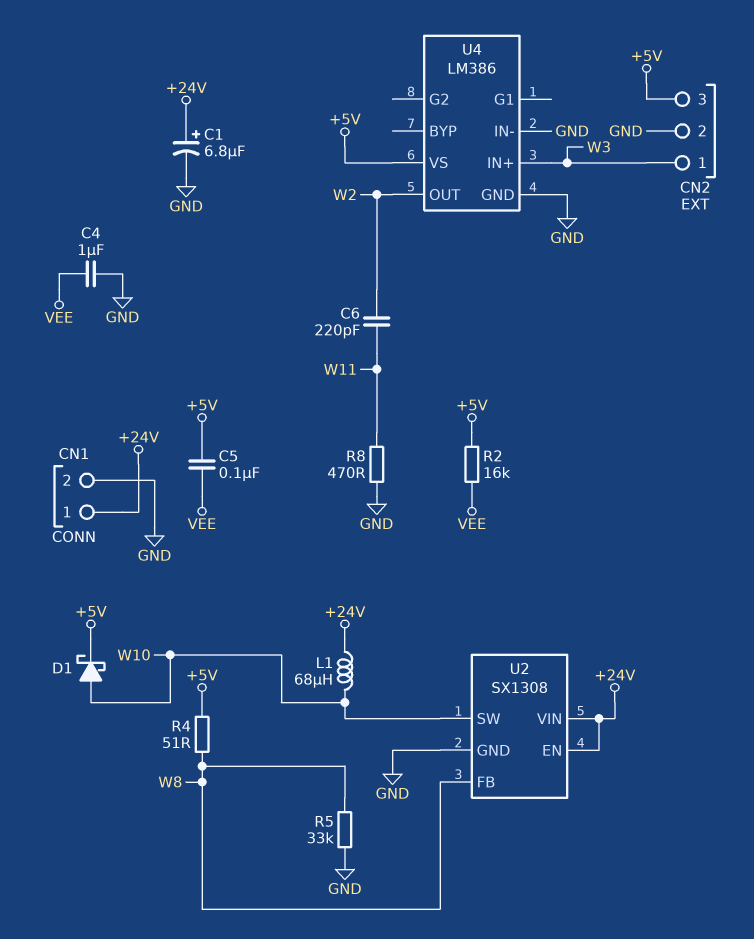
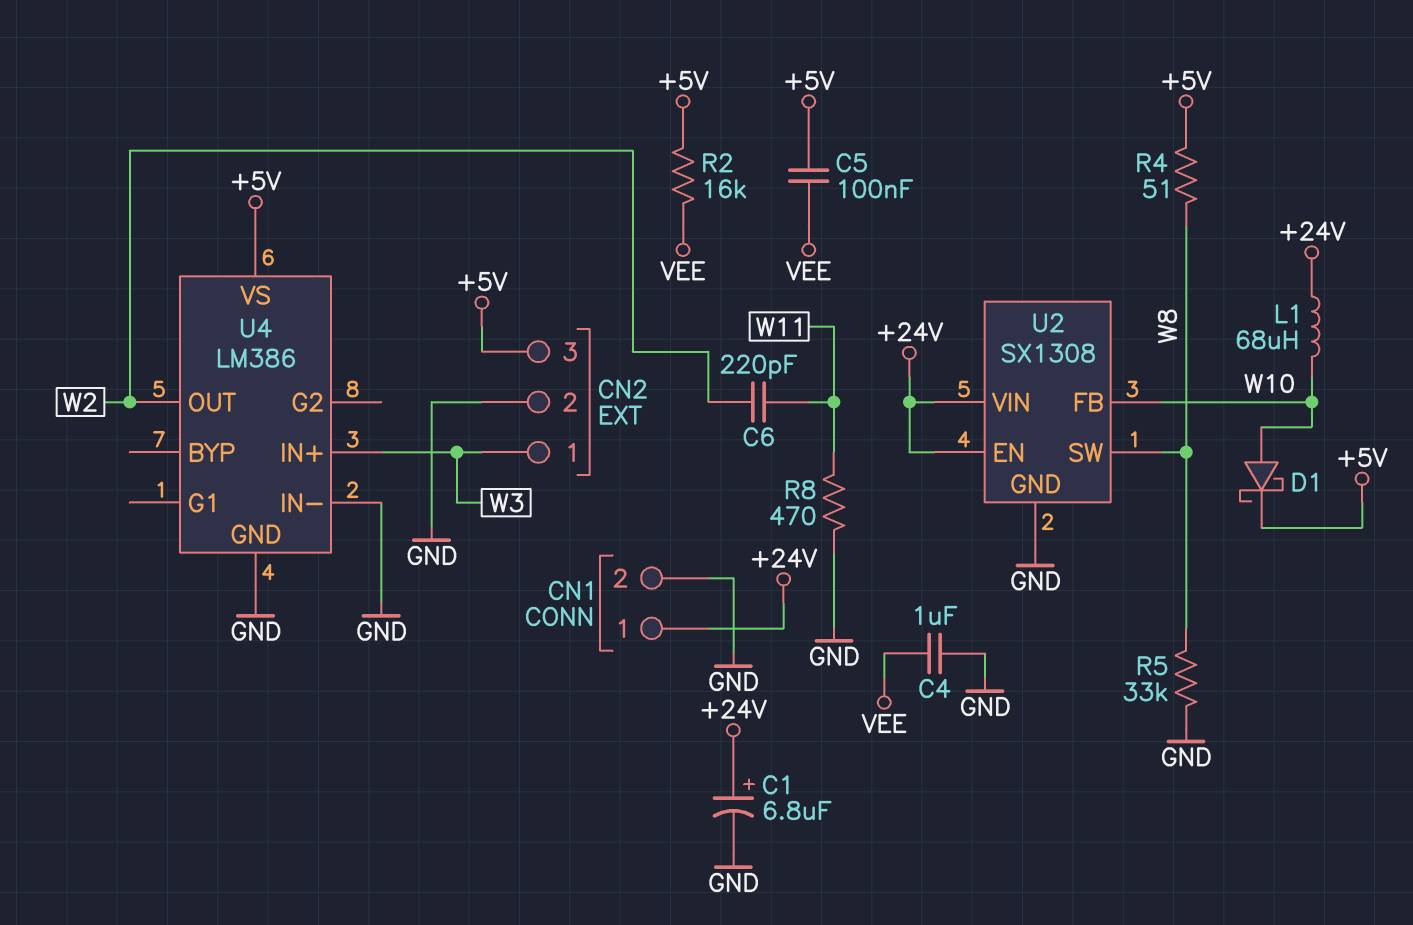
U2 pin FB: W8 -> W10
U2 pin SW: W10 -> W8

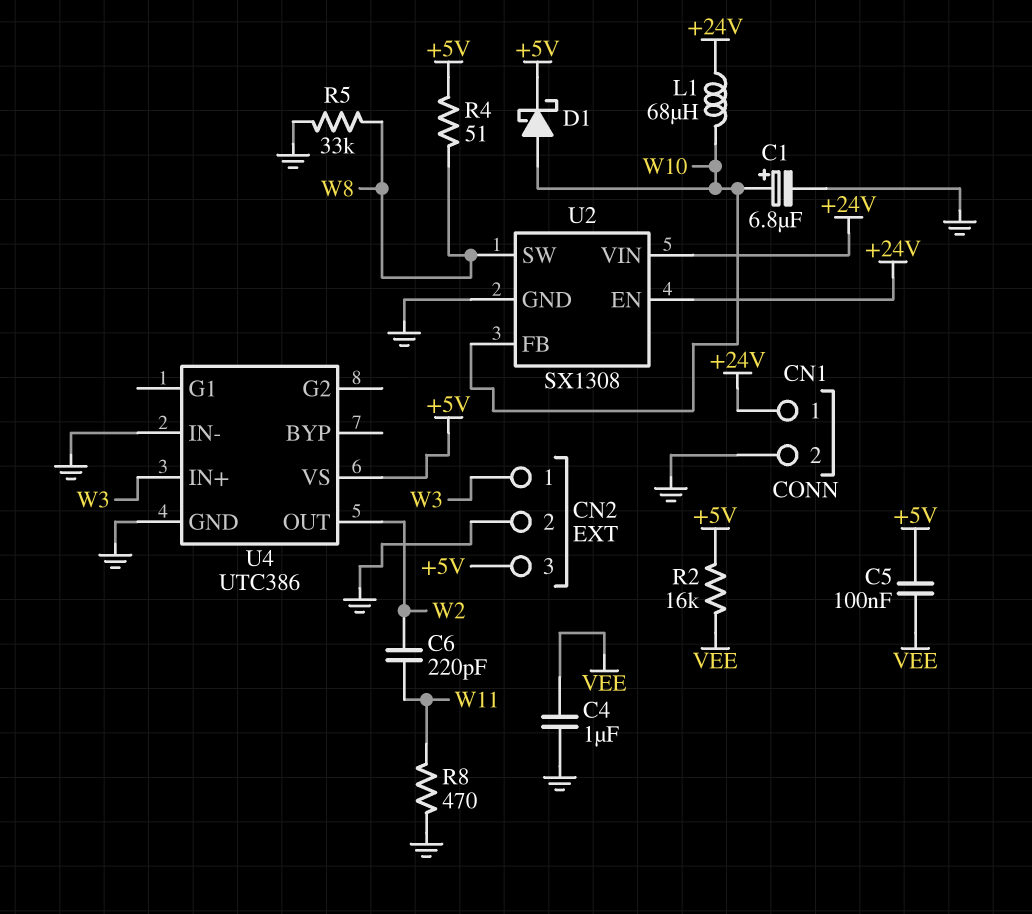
C1: 6.8uF (plus +24V, minus GND) -> 6.8uF (plus W10, minus GND)
U4: LM386 -> UTC386

